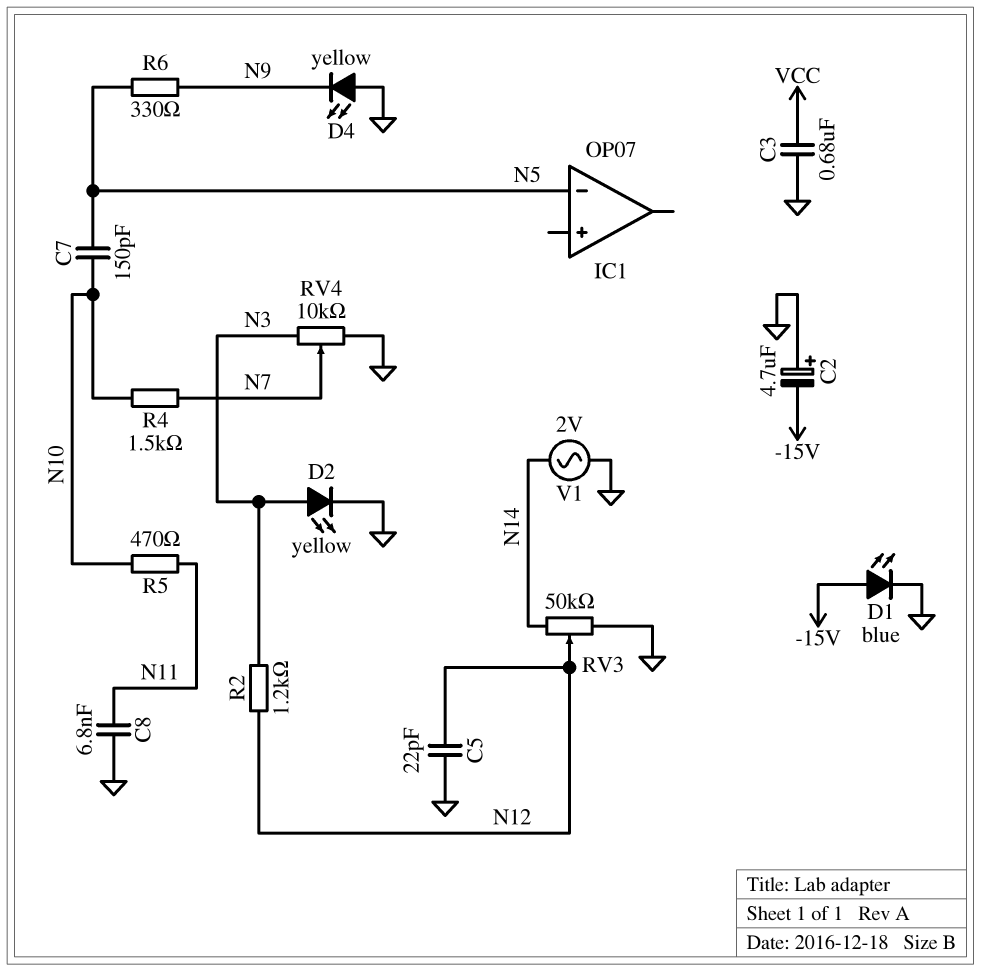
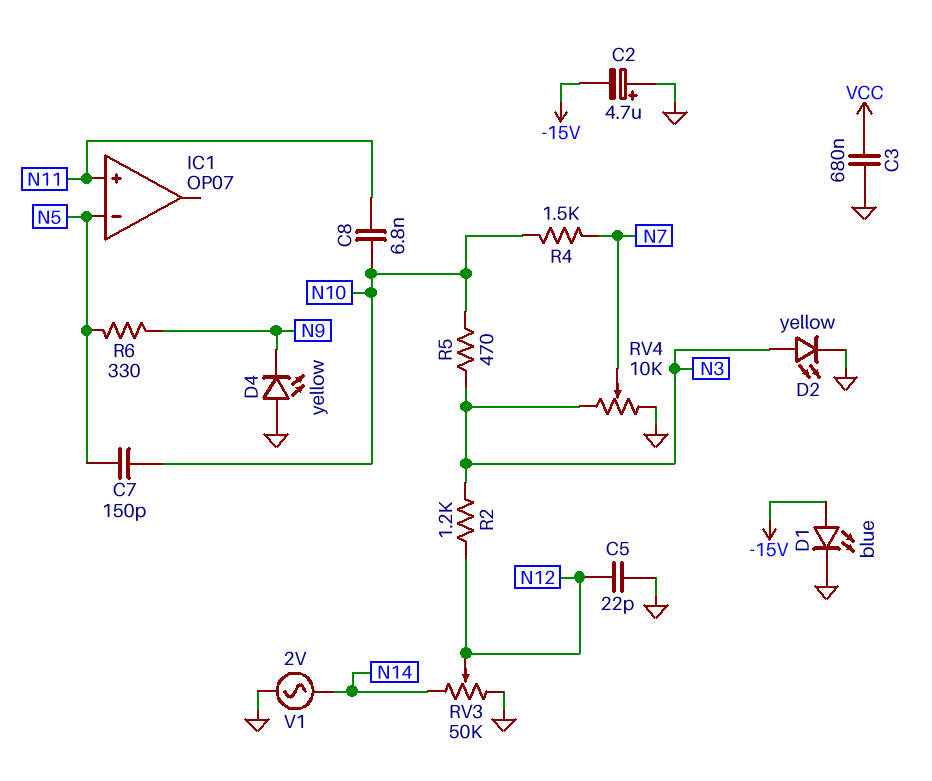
C8: 6.8nF (GND, N11) -> 6.8nF (N10, N11)
IC1 pin in+: none -> N11
R5: 470 (N10, N11) -> 470 (N3, N10)

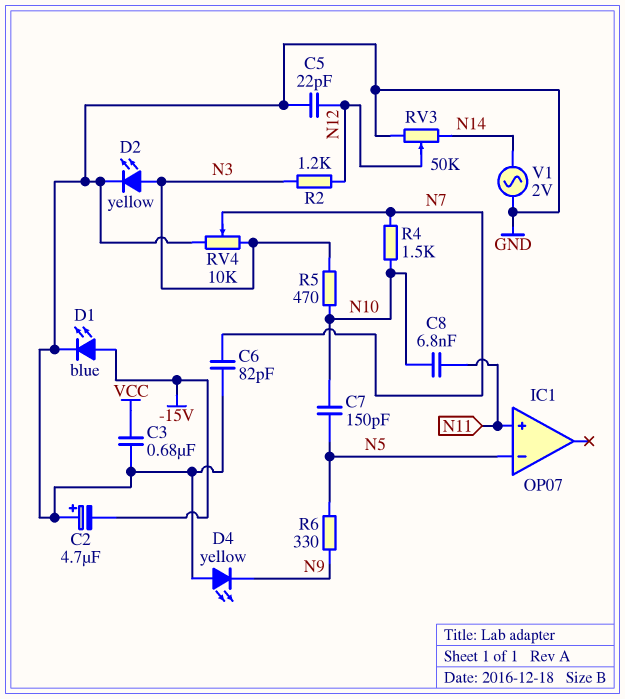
C6: none -> 82pF (GND, N7)

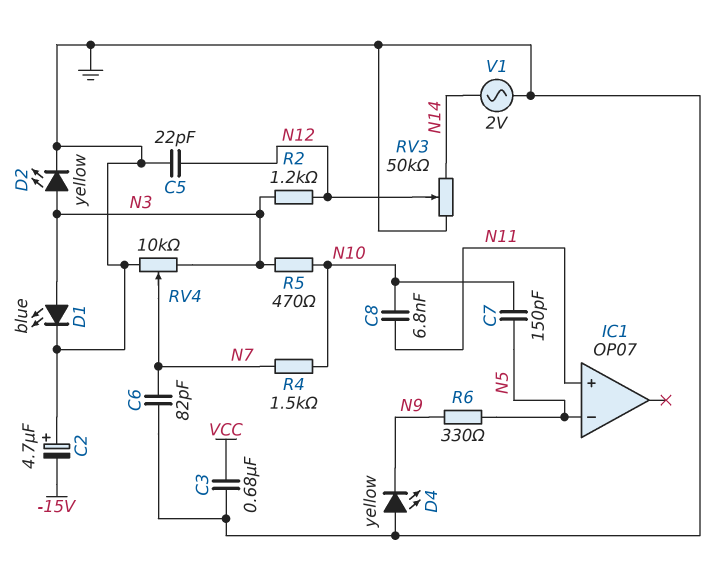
D1: LED blue (A -15V, K GND) -> LED blue (A N3, K GND)

